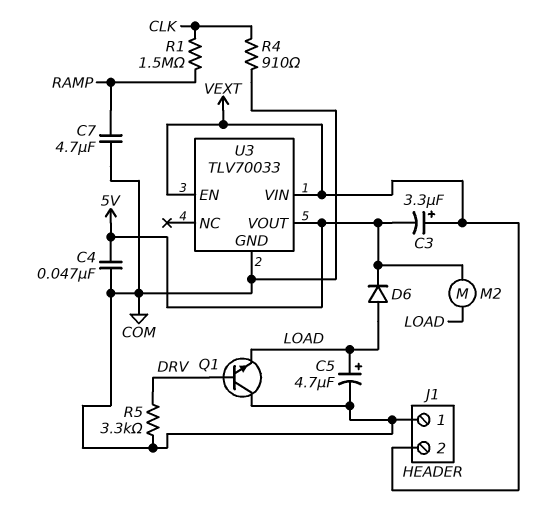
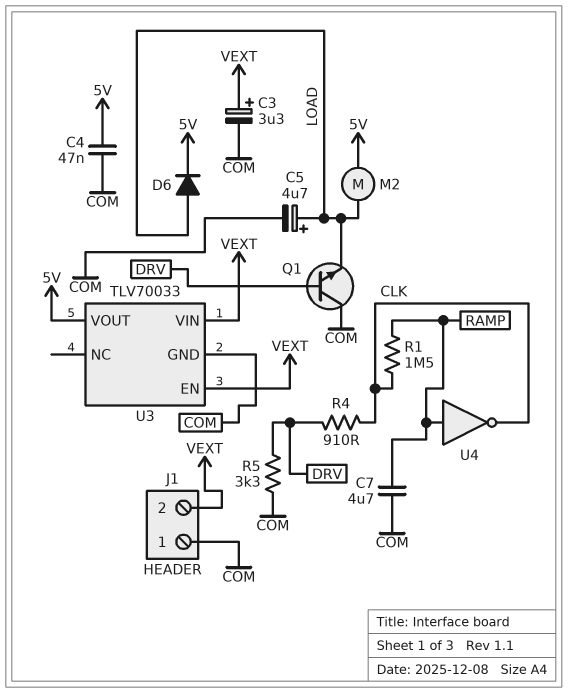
C3: 3.3uF (plus VEXT, minus 5V) -> 3.3uF (plus VEXT, minus COM)
R4: 910 (CLK, COM) -> 910 (CLK, DRV)
U4: none -> NOT (in RAMP, out CLK)

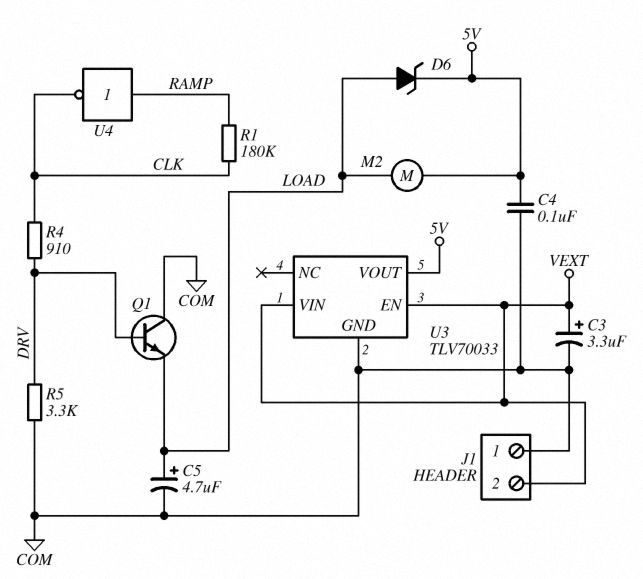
C4: 47nF (5V, COM) -> 100nF (5V, COM)
C7: 4.7uF (COM, RAMP) -> none
D6: diode (A LOAD, K 5V) -> zener (A LOAD, K 5V)
R1: 1.5M (CLK, RAMP) -> 180k (CLK, RAMP)

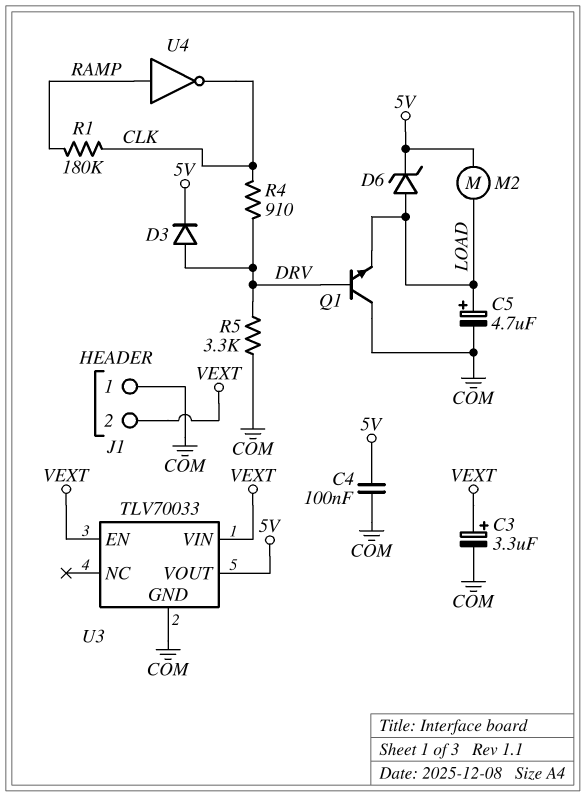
D3: none -> diode (A DRV, K 5V)

